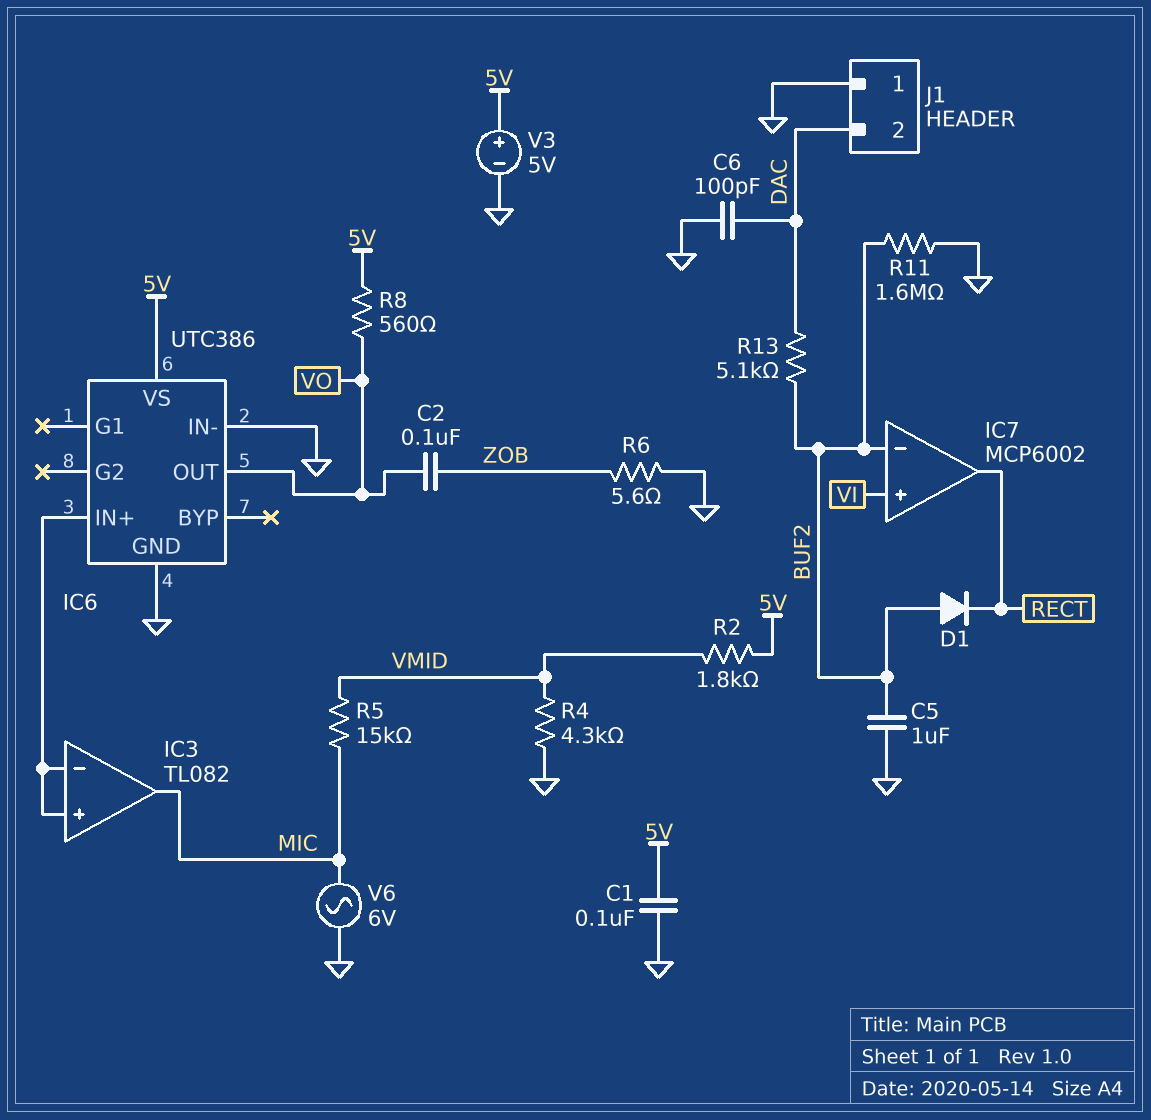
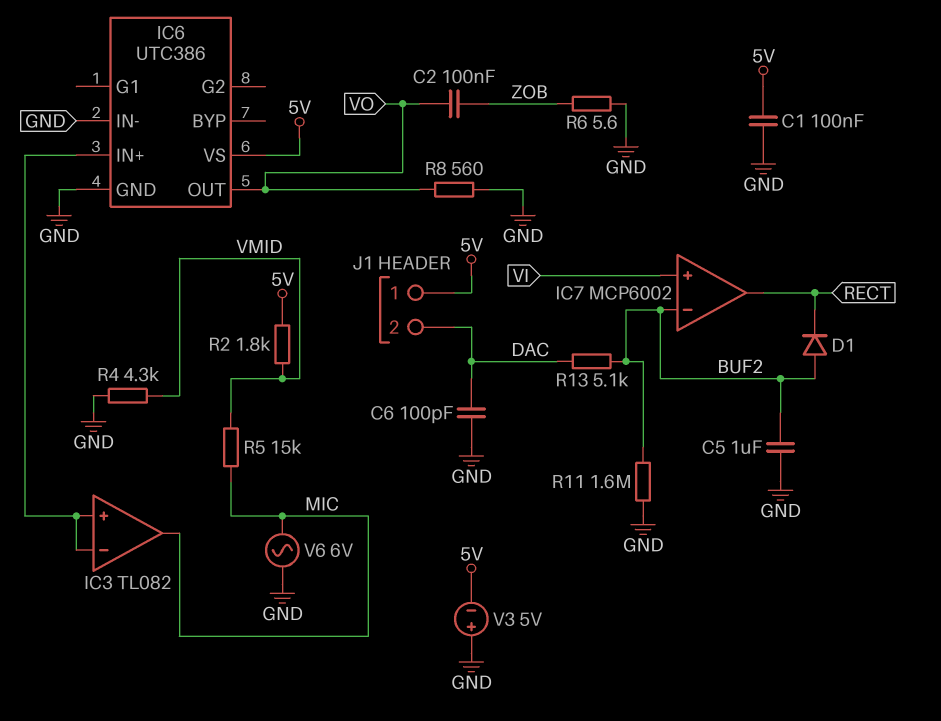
J1 pin 1: GND -> 5V
R8: 560 (5V, VO) -> 560 (GND, VO)
V3: 5V (plus 5V, minus GND) -> 5V (plus GND, minus 5V)

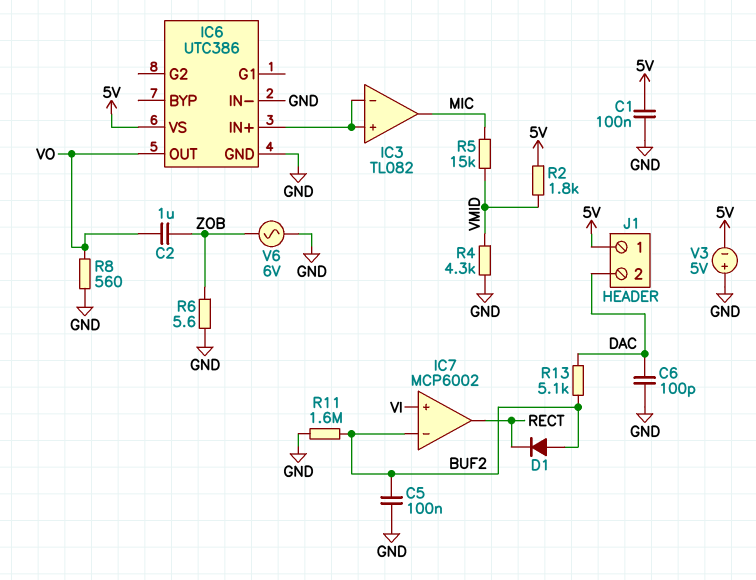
C2: 100nF (VO, ZOB) -> 1uF (VO, ZOB)
C5: 1uF (BUF2, GND) -> 100nF (BUF2, GND)
V6: AC 6V (GND, MIC) -> AC 6V (GND, ZOB)

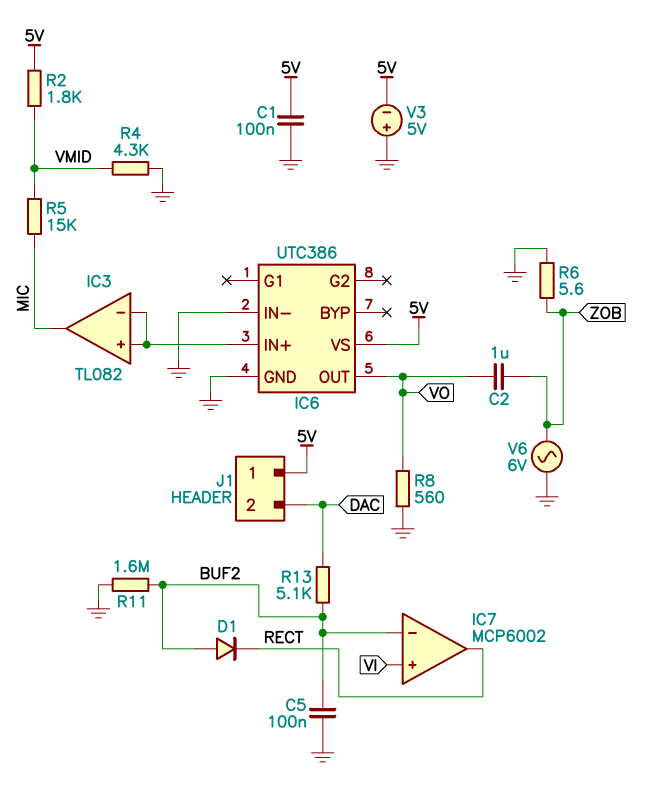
C6: 100pF (DAC, GND) -> none

